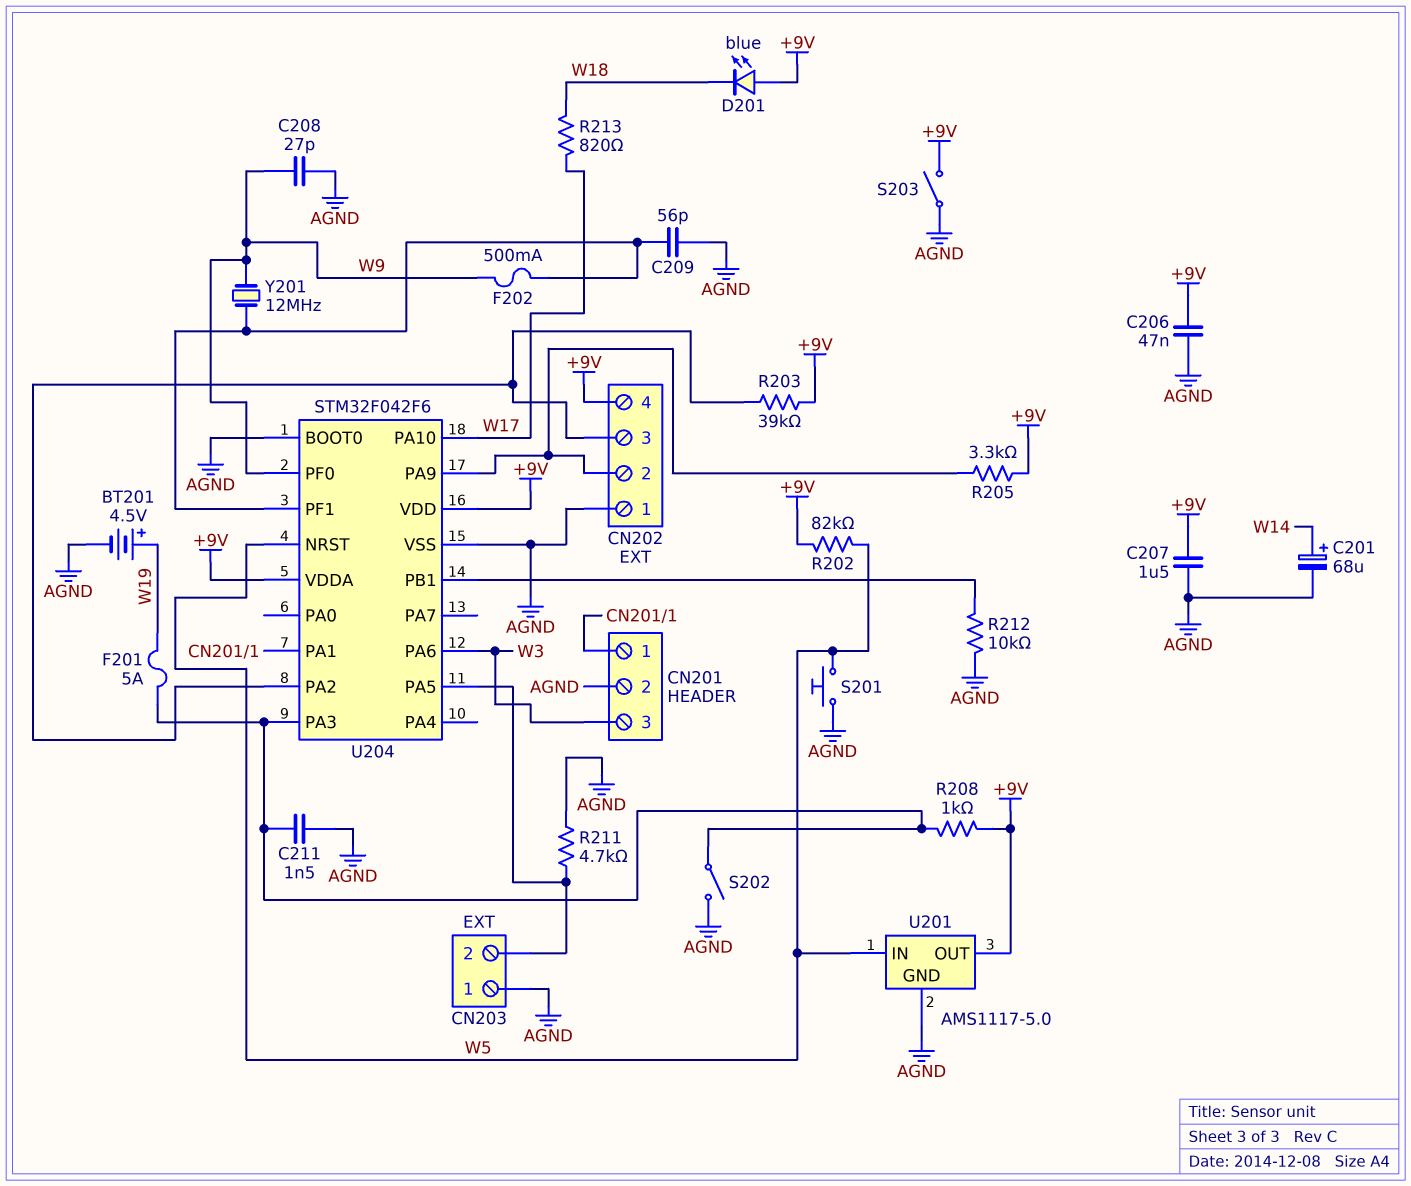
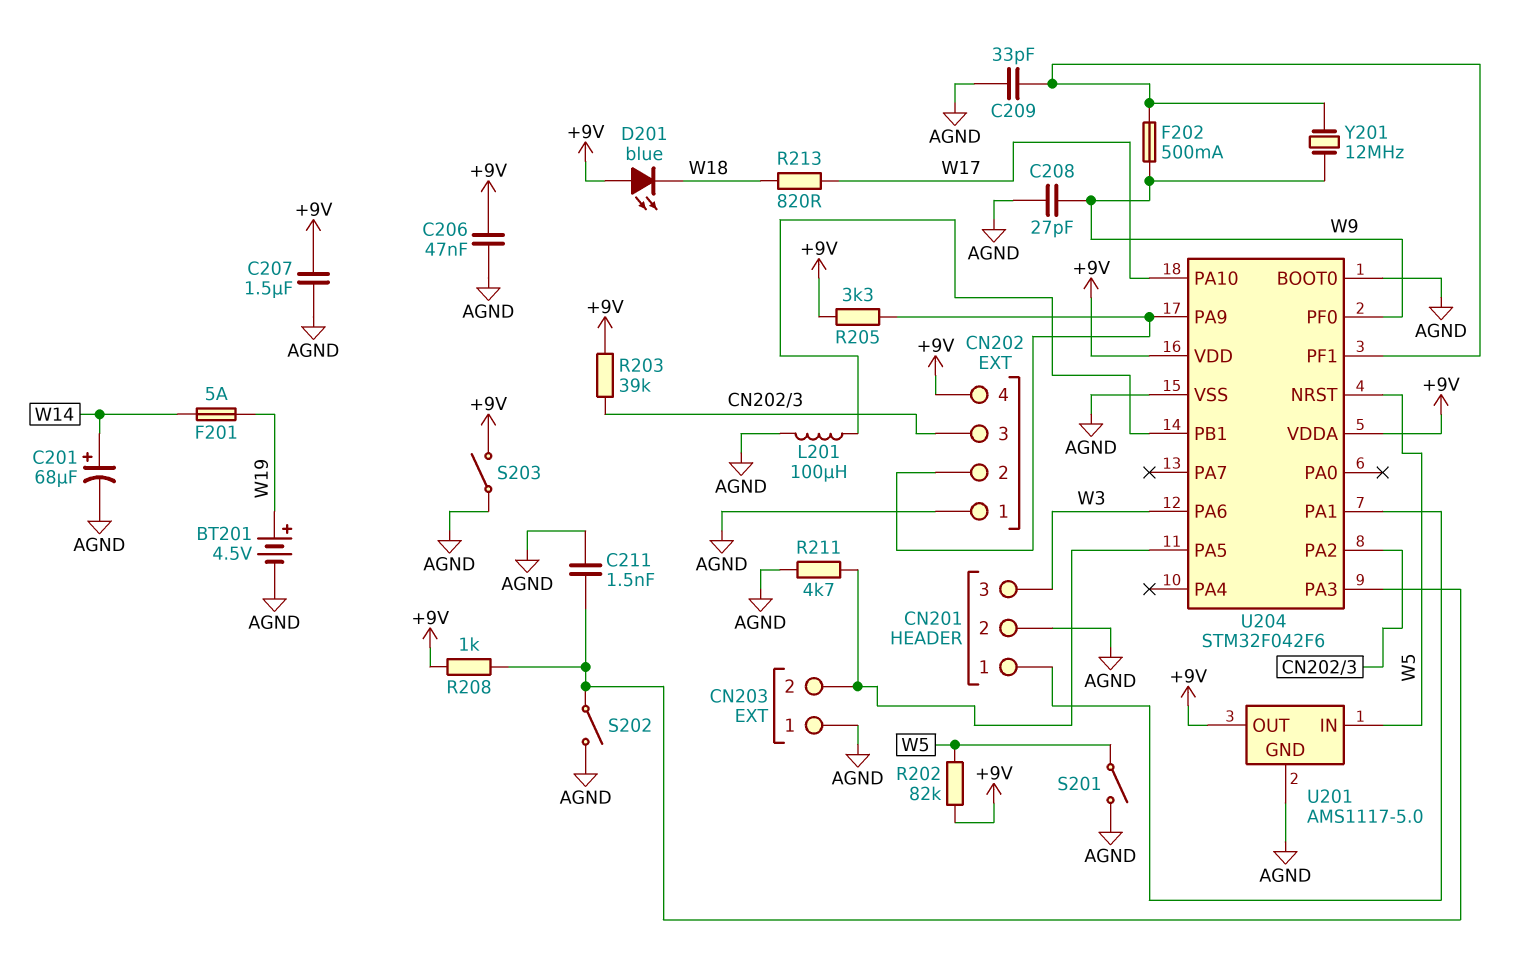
C209: 56pF (AGND, U204/PF1) -> 33pF (AGND, U204/PF1)
F201: 5A (U204/PA3, W19) -> 5A (W14, W19)
L201: none -> 100uH (AGND, U204/PB1)
R212: 10k (AGND, U204/PB1) -> none
S201: button (AGND, W5) -> switch (AGND, W5)

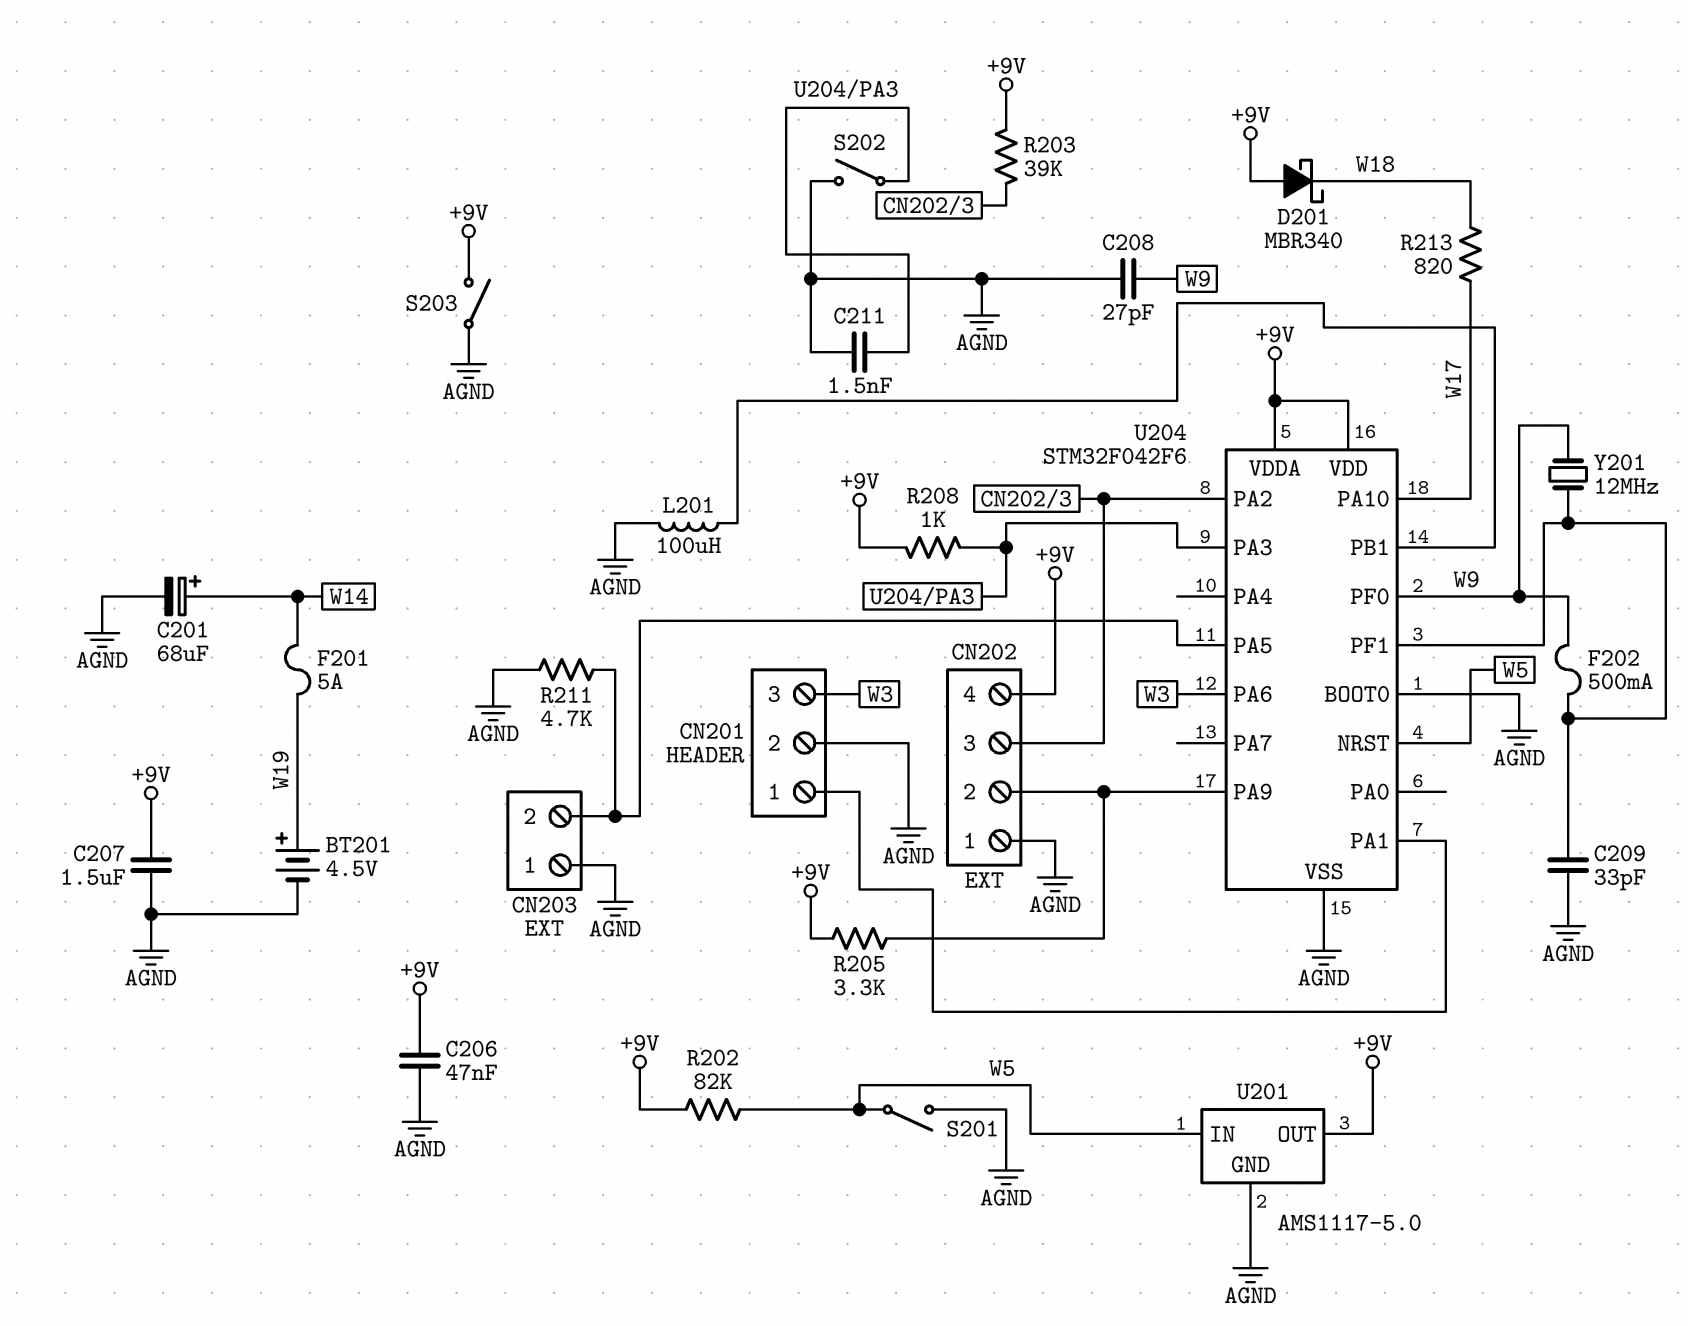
D201: LED blue (A +9V, K W18) -> schottky MBR340 (A +9V, K W18)

